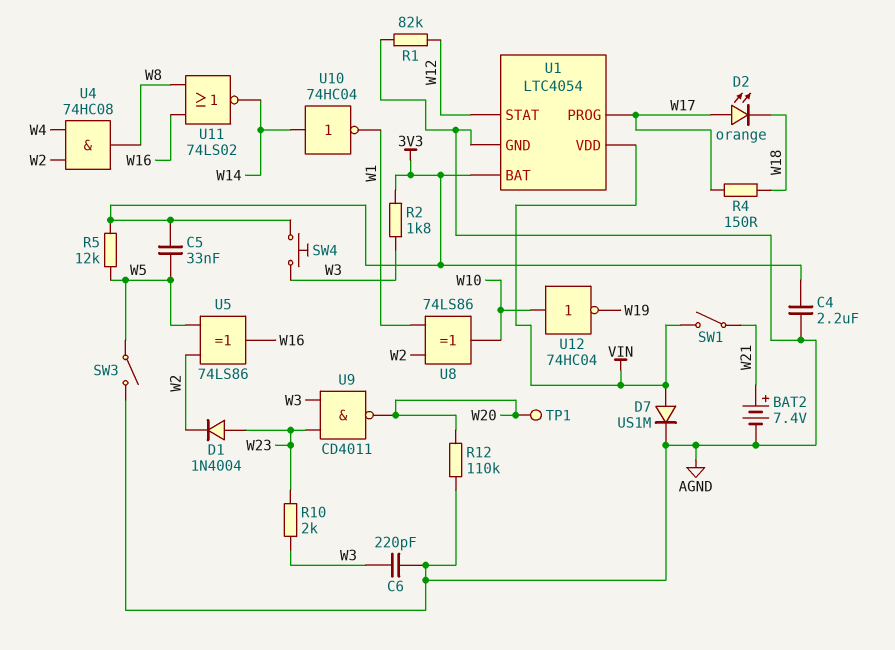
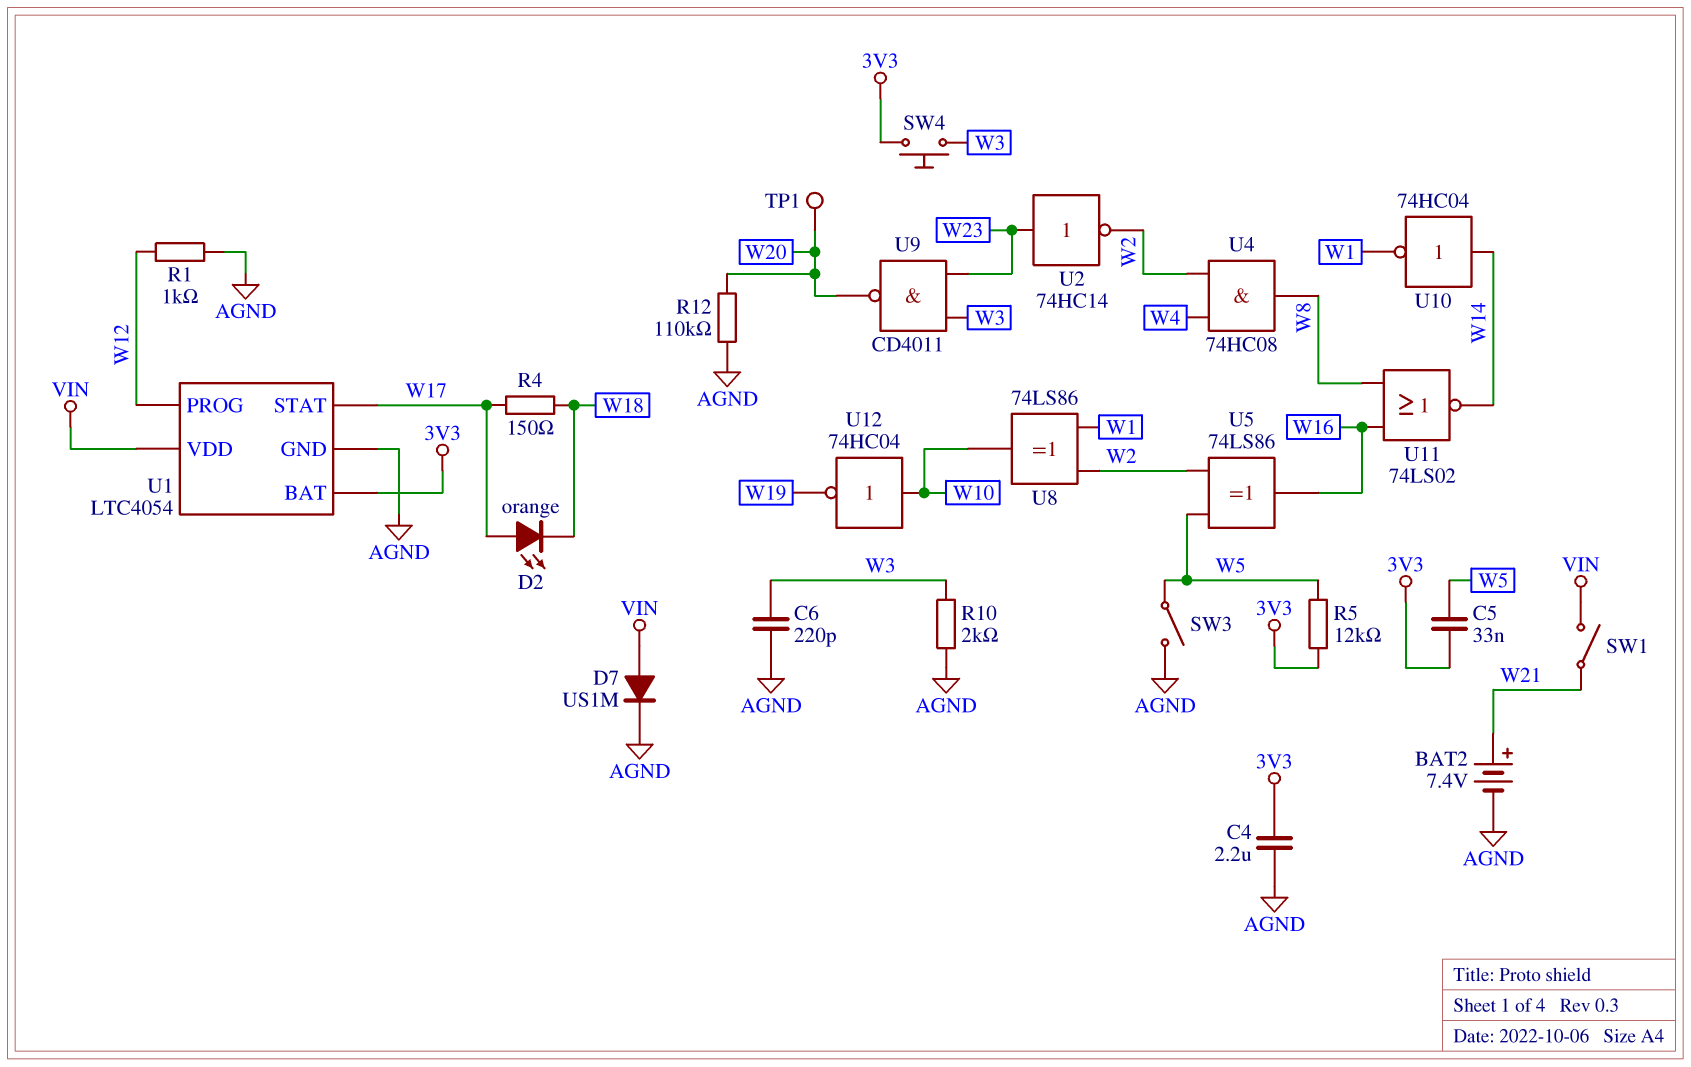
D1: diode 1N4004 (A W23, K W2) -> none
R1: 82k (AGND, W12) -> 1k (AGND, W12)
R2: 1.8k (3V3, W3) -> none
R10: 2k (W3, W23) -> 2k (AGND, W3)
U1 pin PROG: W17 -> W12
U1 pin STAT: W12 -> W17
U2: none -> NOT 74HC14 (in W23, out W2)

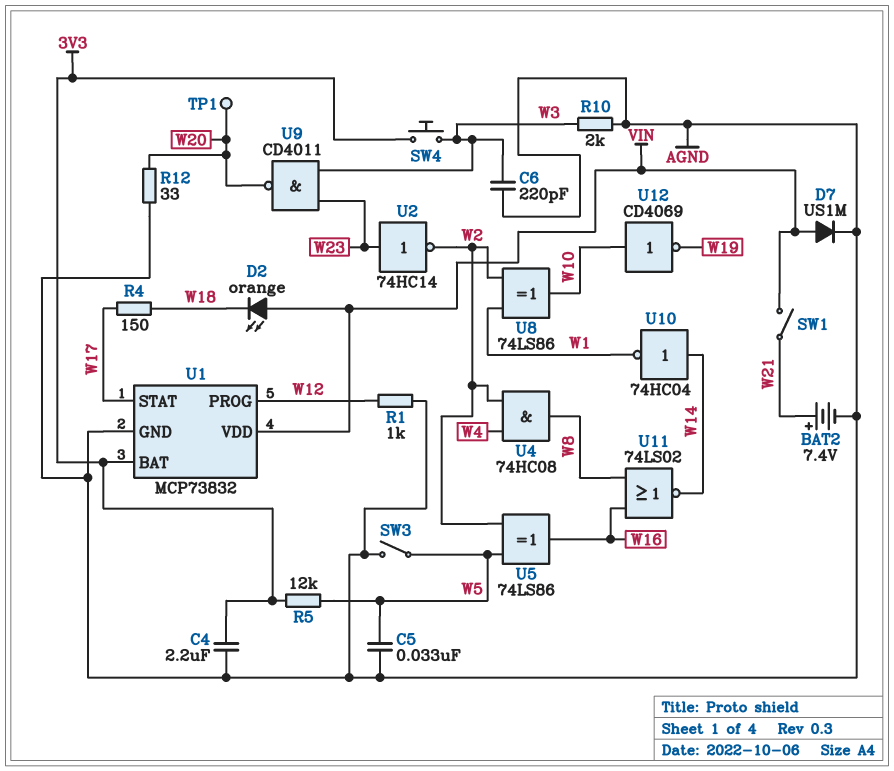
C5: 33nF (3V3, W5) -> 33nF (AGND, W5)
D2: LED orange (A W17, K W18) -> LED orange (A VIN, K W18)
R12: 110k (AGND, W20) -> 33 (AGND, W20)
U1: LTC4054 -> MCP73832
U12: NOT 74HC04 (in W10, out W19) -> NOT CD4069 (in W10, out W19)

